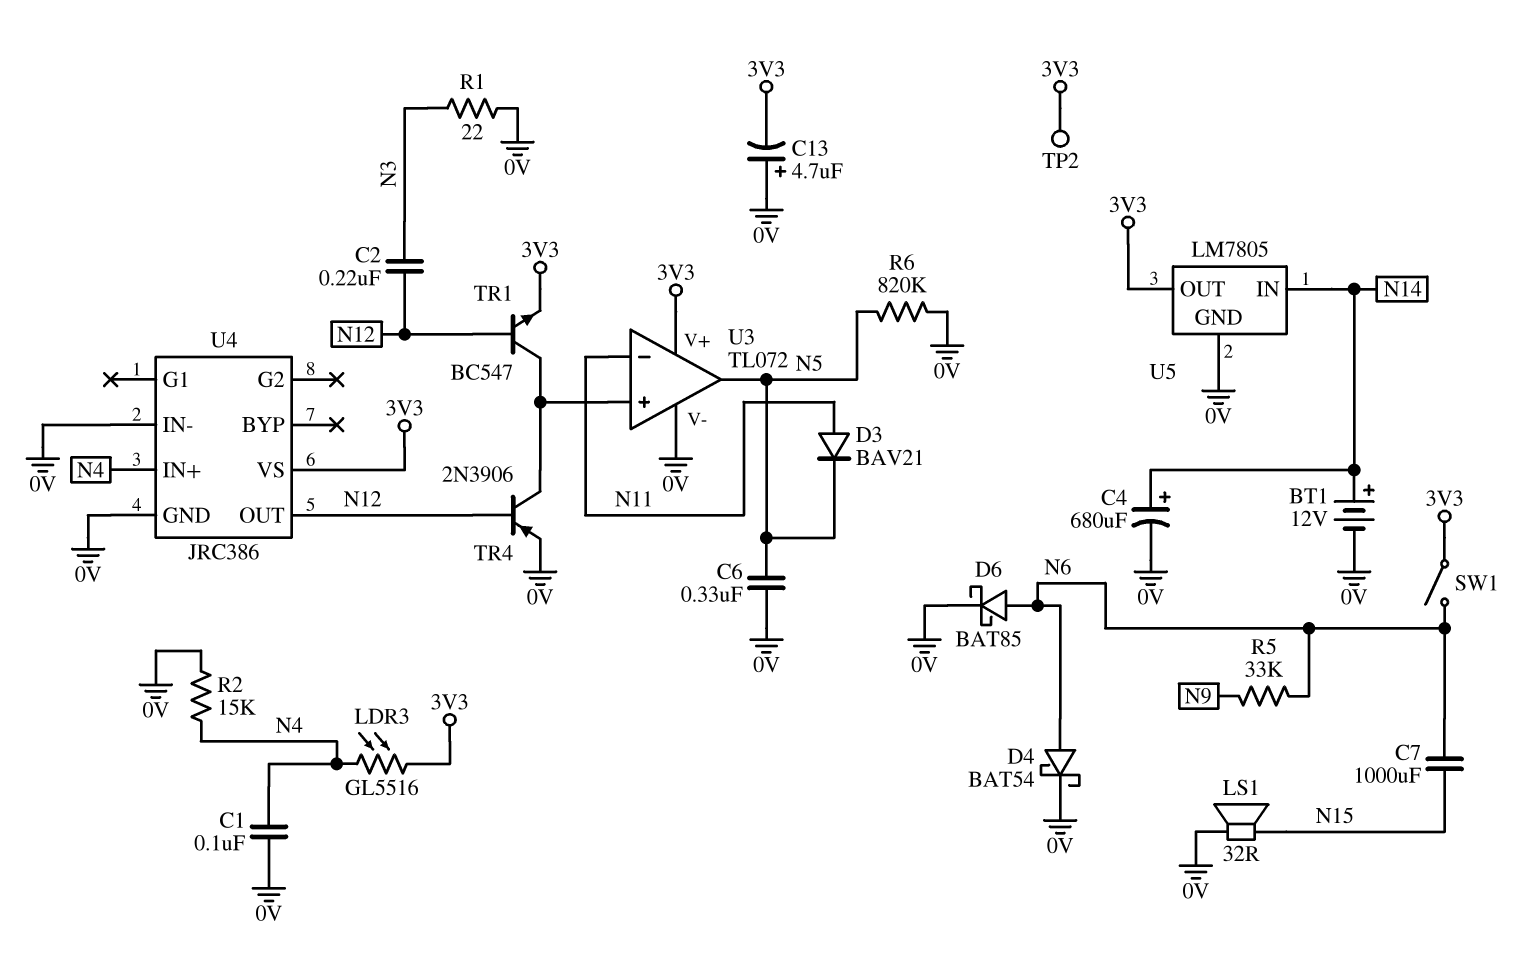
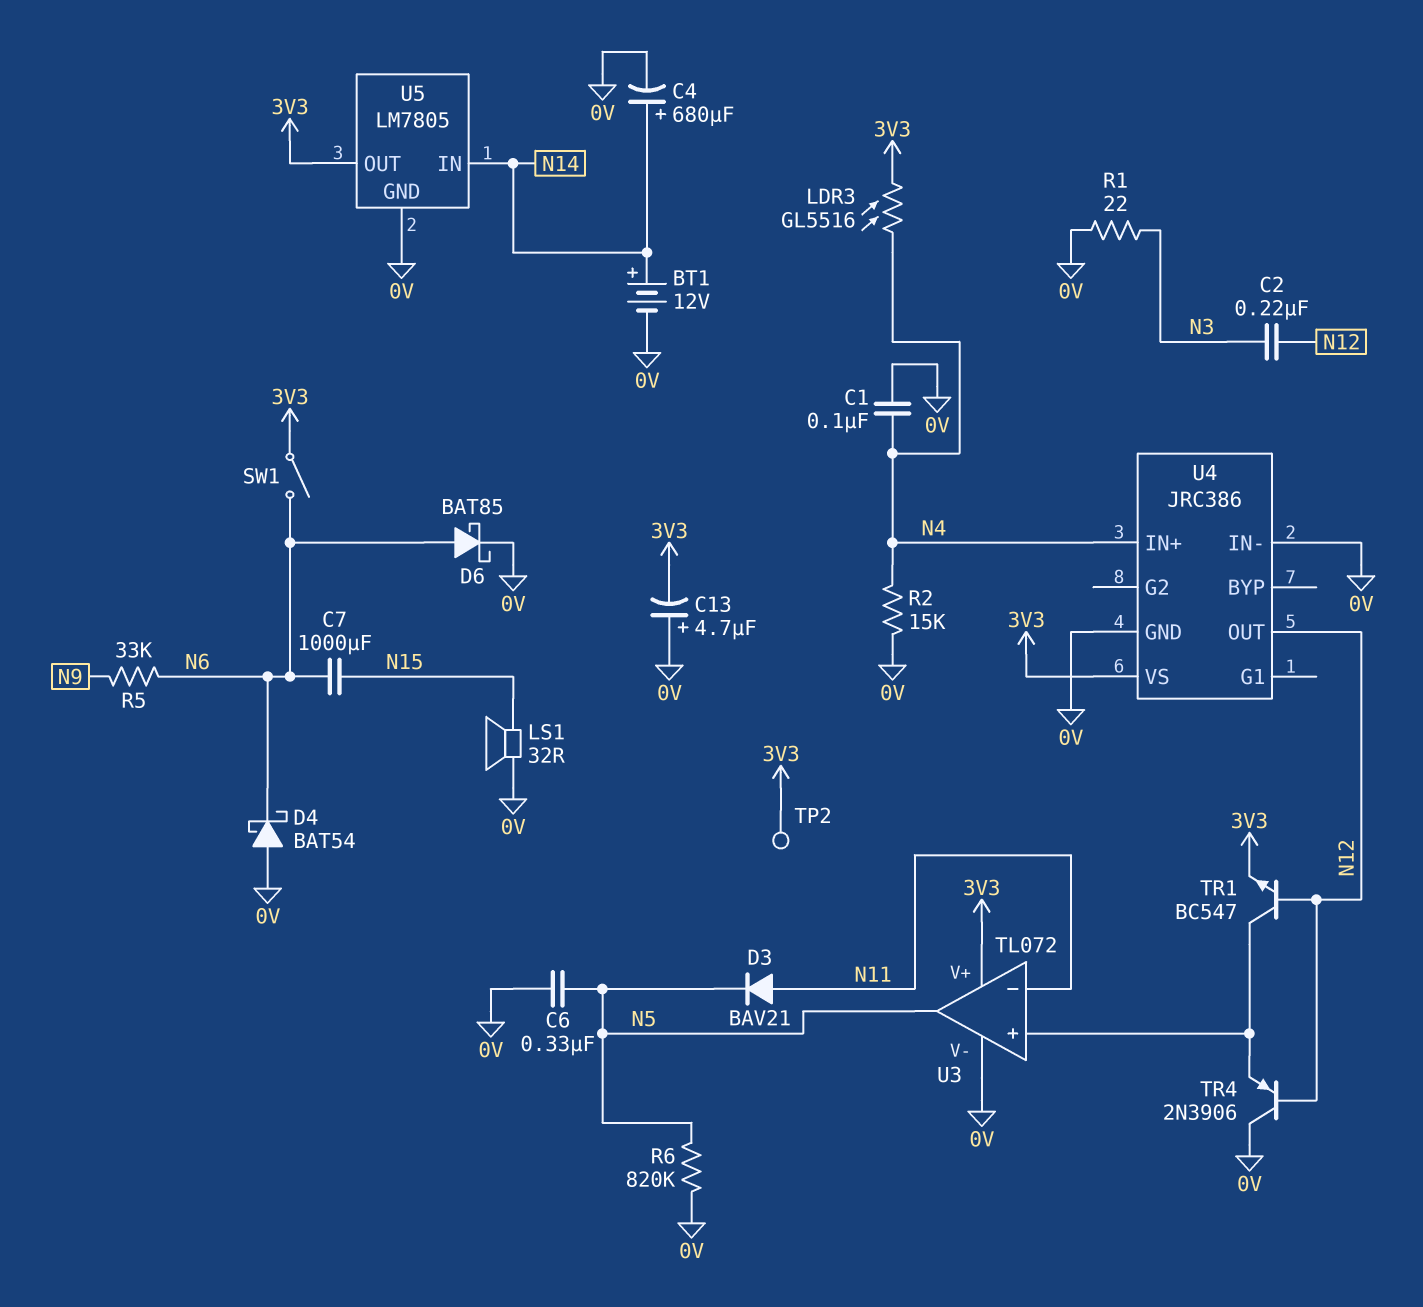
D4: schottky BAT54 (A N6, K 0V) -> schottky BAT54 (A 0V, K N6)
TR4: PNP 2N3906 (B N12, C U3/in+, E 0V) -> PNP 2N3906 (B N12, C 0V, E U3/in+)

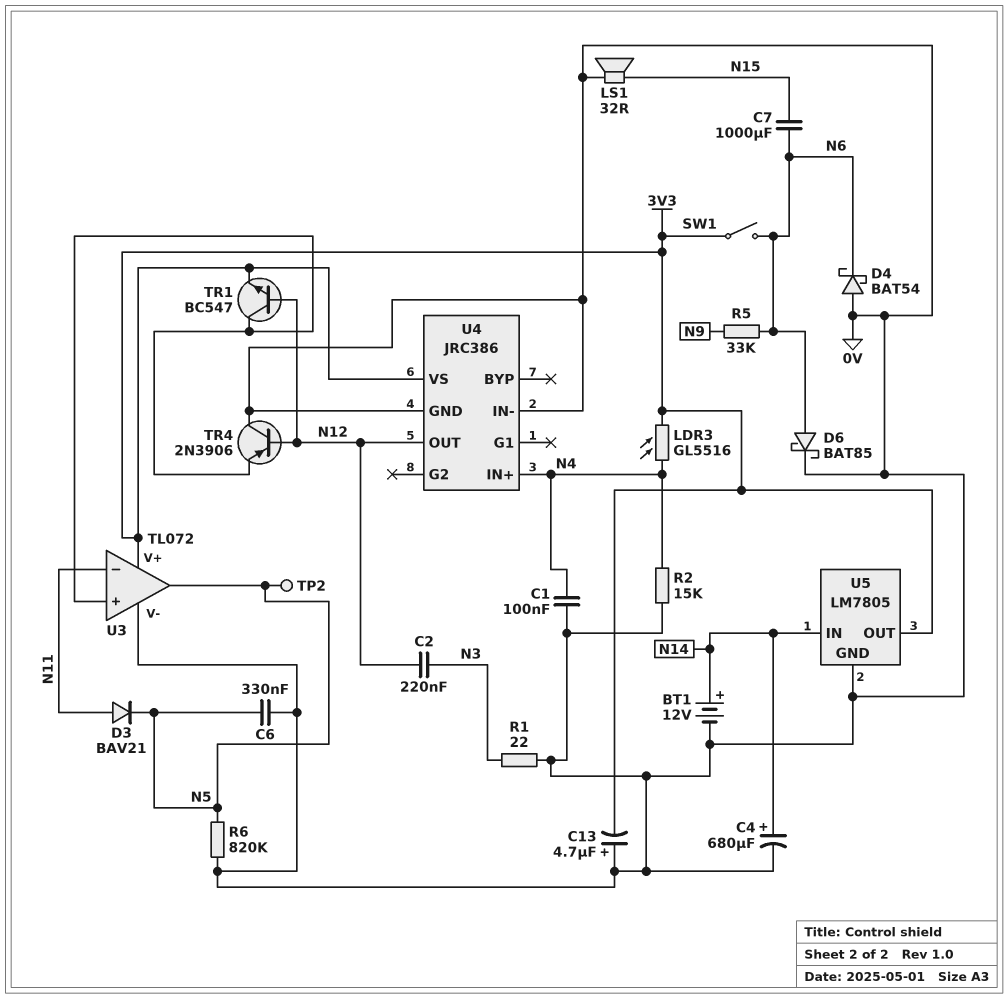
TP2: test point (3V3) -> test point (N5)

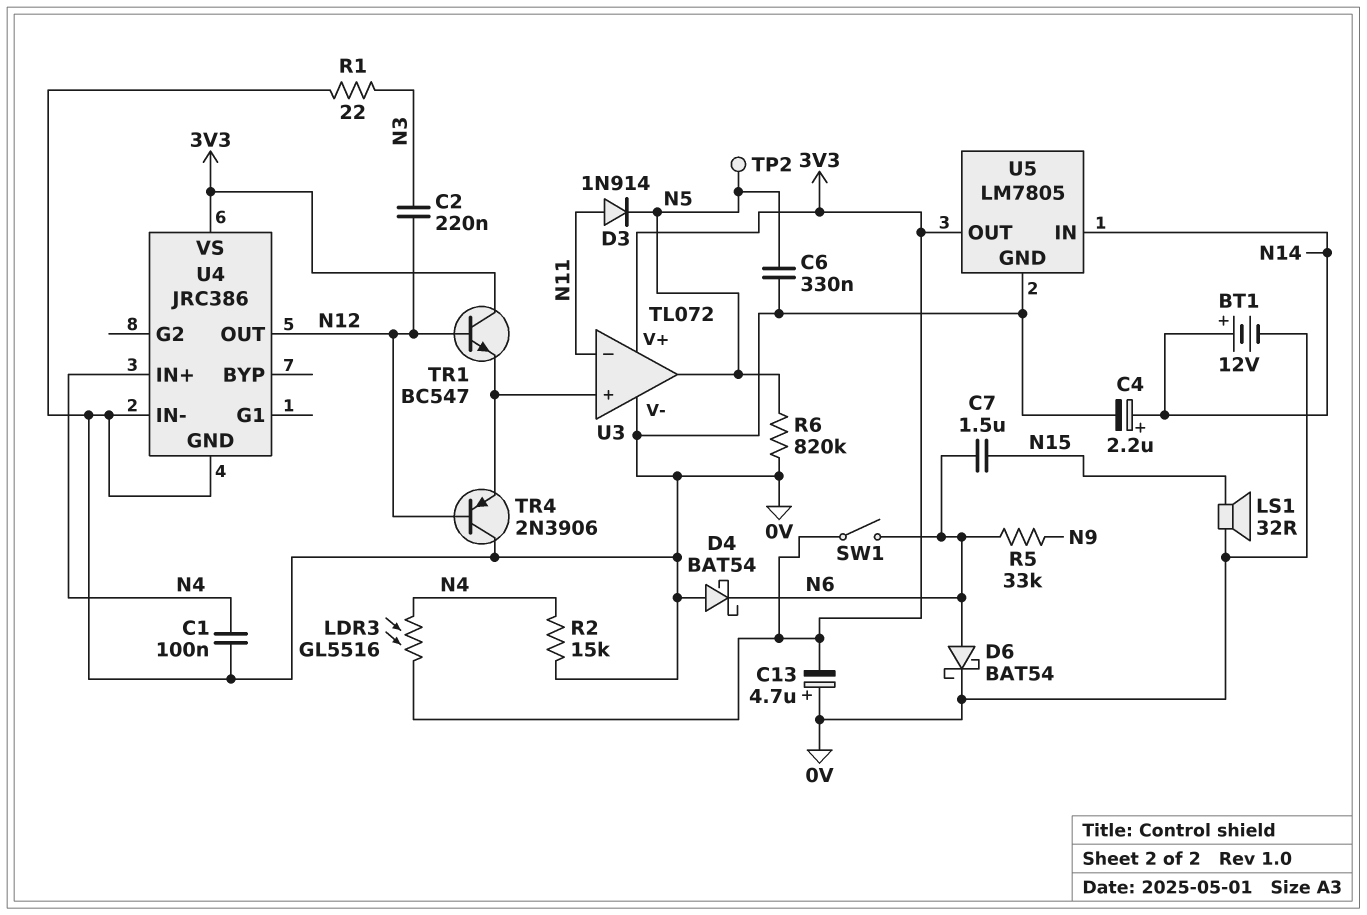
C4: 680uF (plus N14, minus 0V) -> 2.2uF (plus N14, minus 0V)
C7: 1000uF (N6, N15) -> 1.5uF (N6, N15)
D3: diode BAV21 (A N11, K N5) -> diode 1N914 (A N11, K N5)
D6: schottky BAT85 (A N6, K 0V) -> schottky BAT54 (A N6, K 0V)
TR1: NPN BC547 (B N12, C U3/in+, E 3V3) -> NPN BC547 (B N12, C 3V3, E U3/in+)

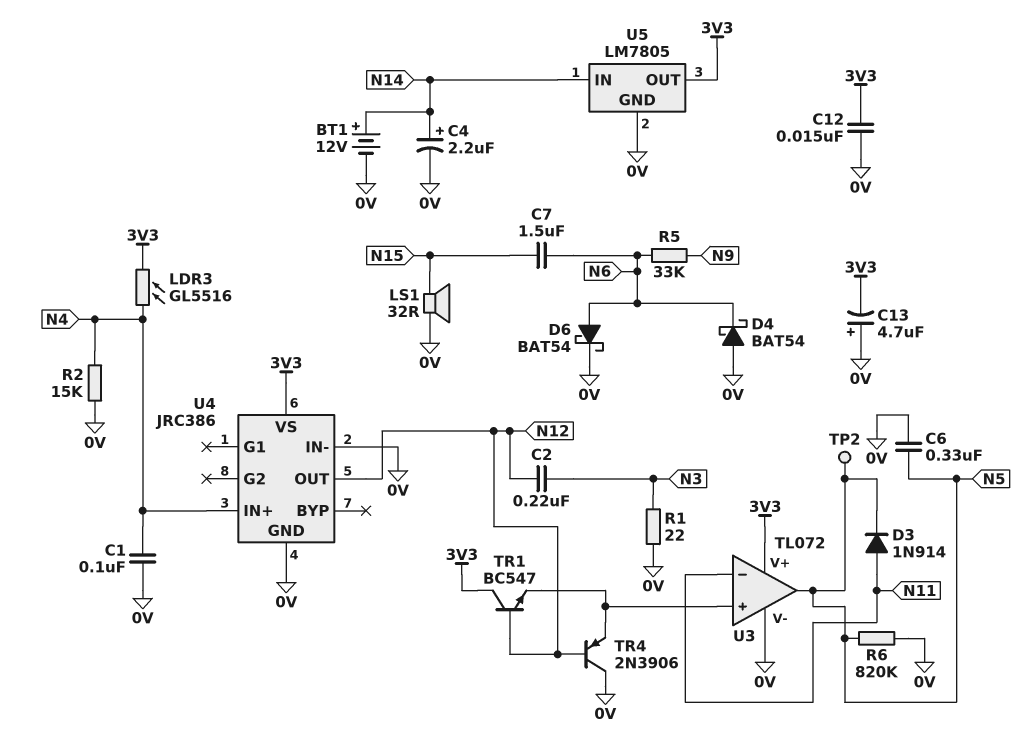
C12: none -> 15nF (0V, 3V3)
SW1: switch (3V3, N6) -> none

